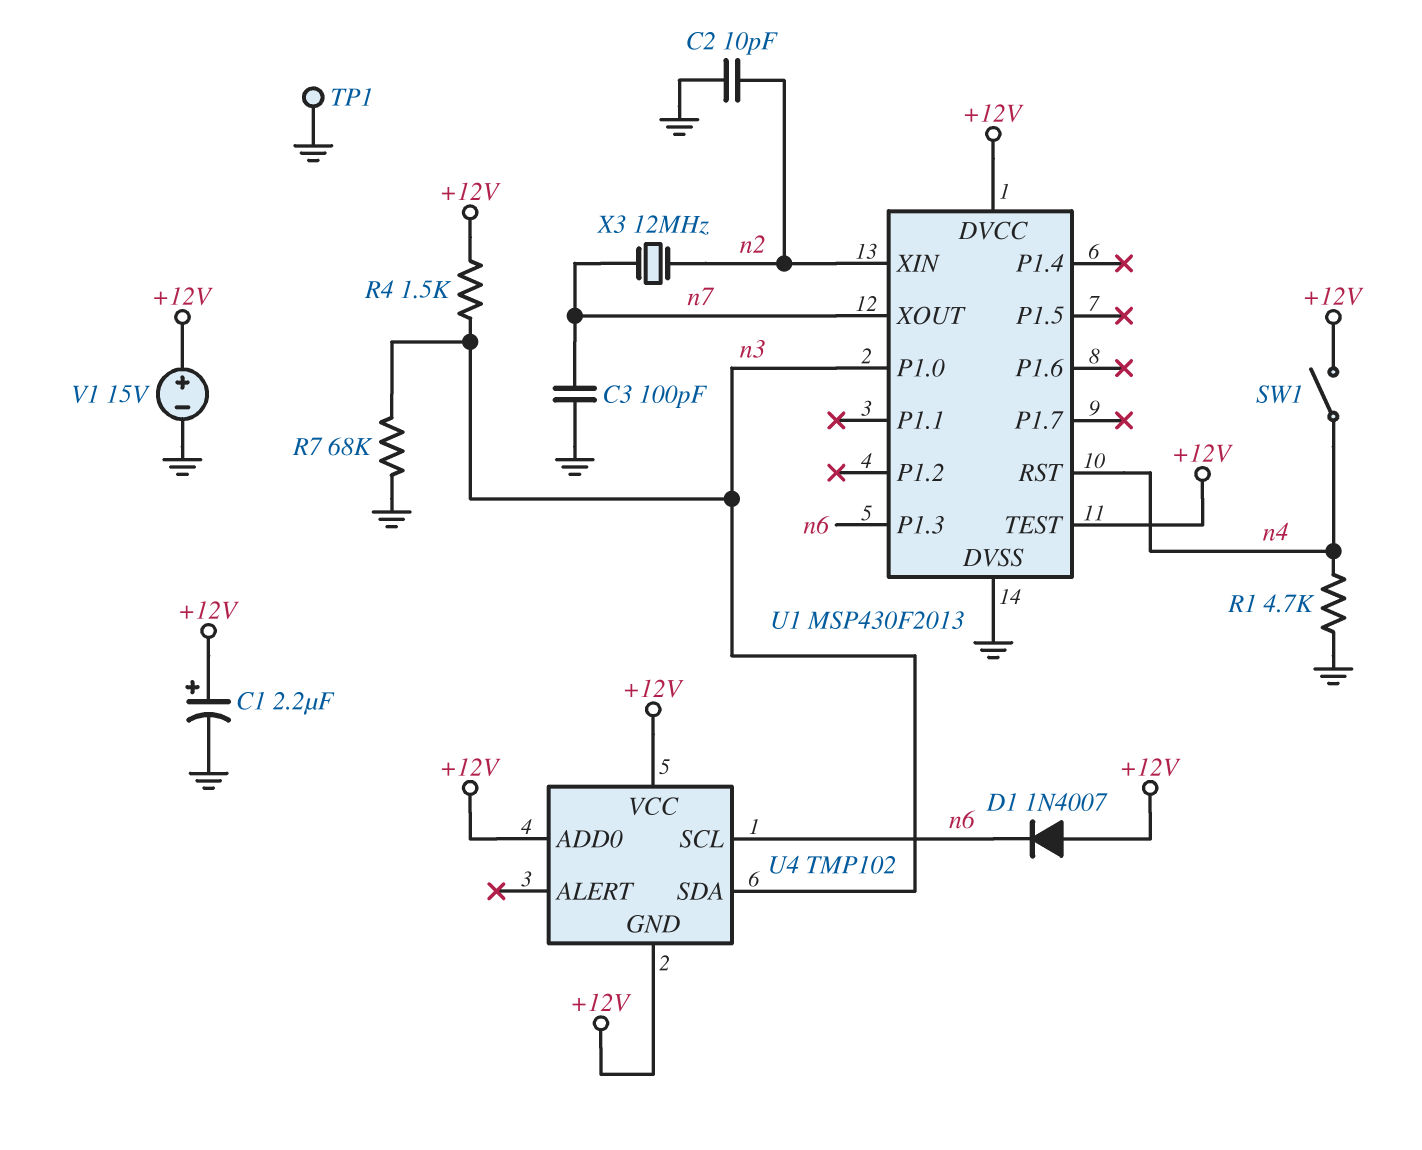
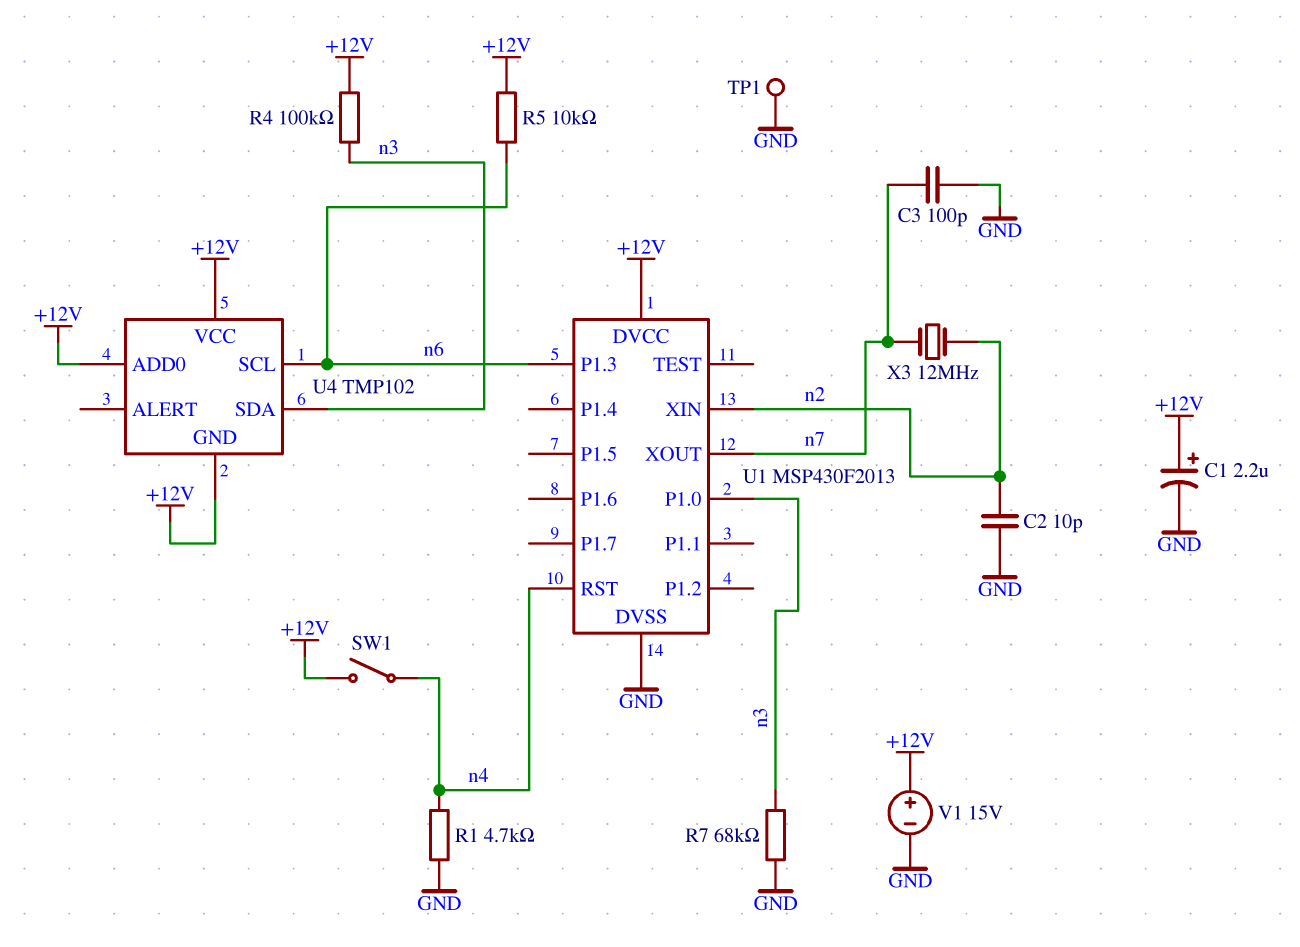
D1: diode 1N4007 (A +12V, K n6) -> none
R4: 1.5k (+12V, n3) -> 100k (+12V, n3)
R5: none -> 10k (+12V, n6)
U1 pin TEST: +12V -> none

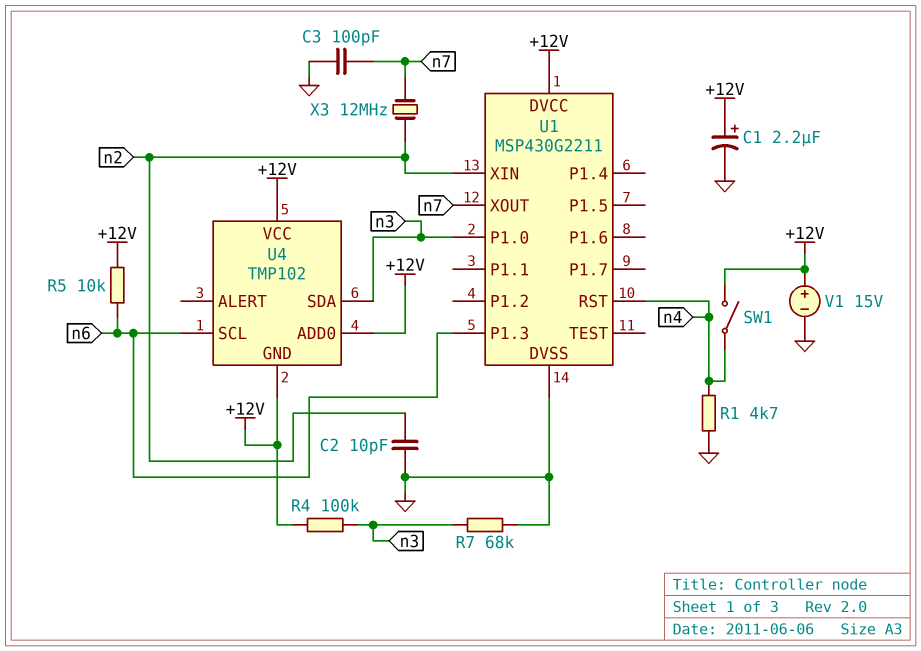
TP1: test point (GND) -> none
U1: MSP430F2013 -> MSP430G2211

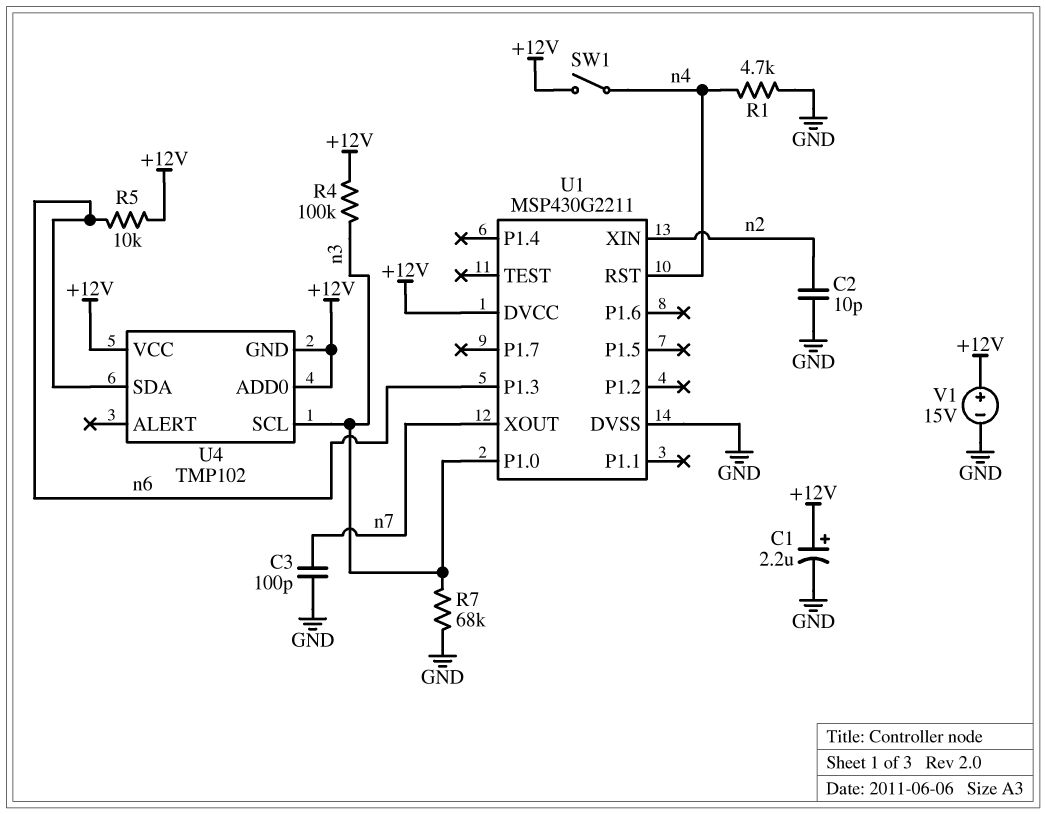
U4 pin SCL: n6 -> n3
U4 pin SDA: n3 -> n6
X3: 12MHz (n2, n7) -> none

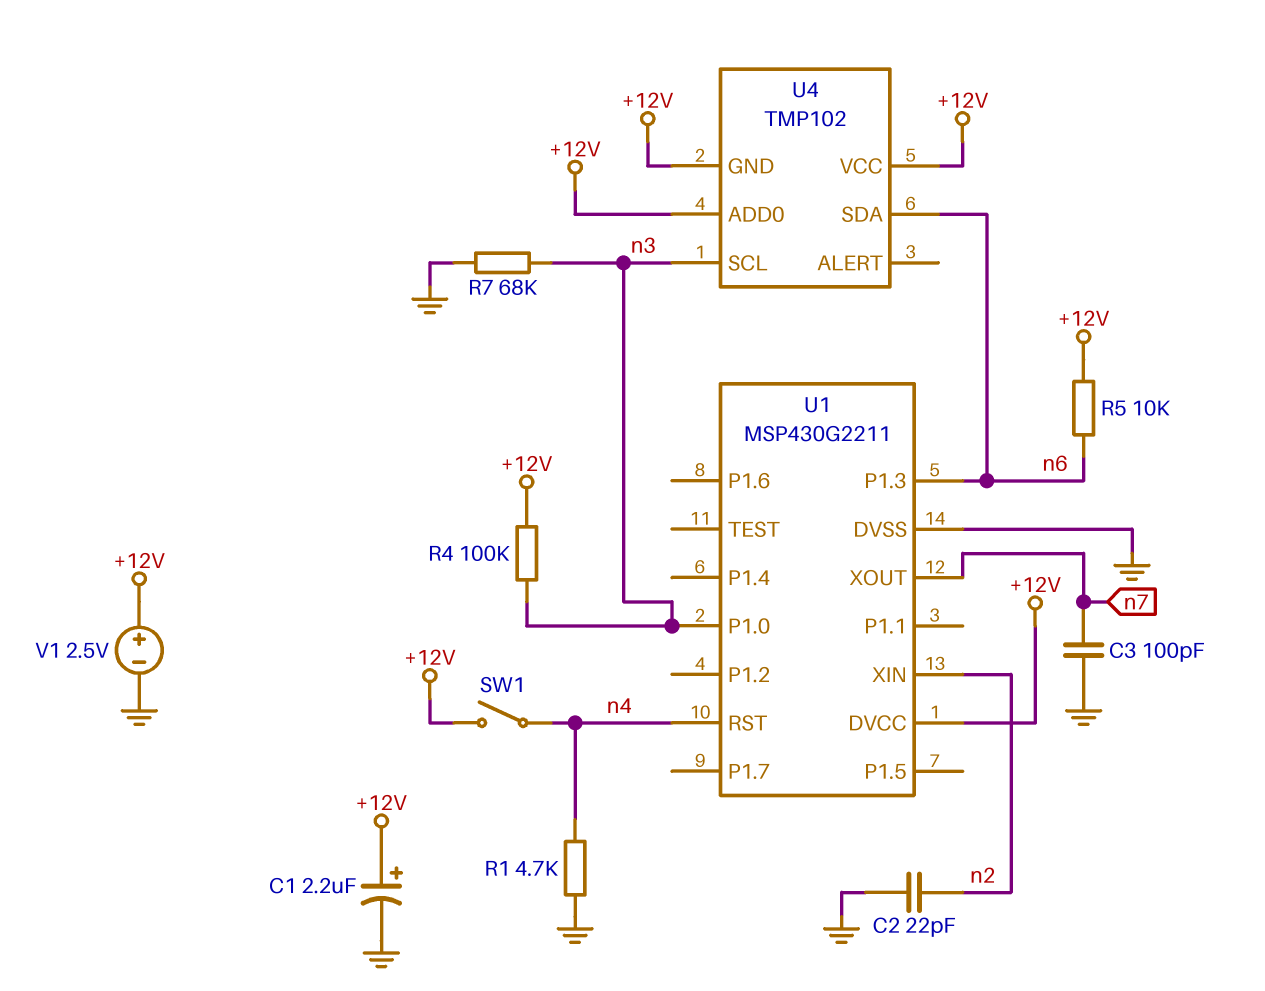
C2: 10pF (GND, n2) -> 22pF (GND, n2)
V1: 15V (plus +12V, minus GND) -> 2.5V (plus +12V, minus GND)

